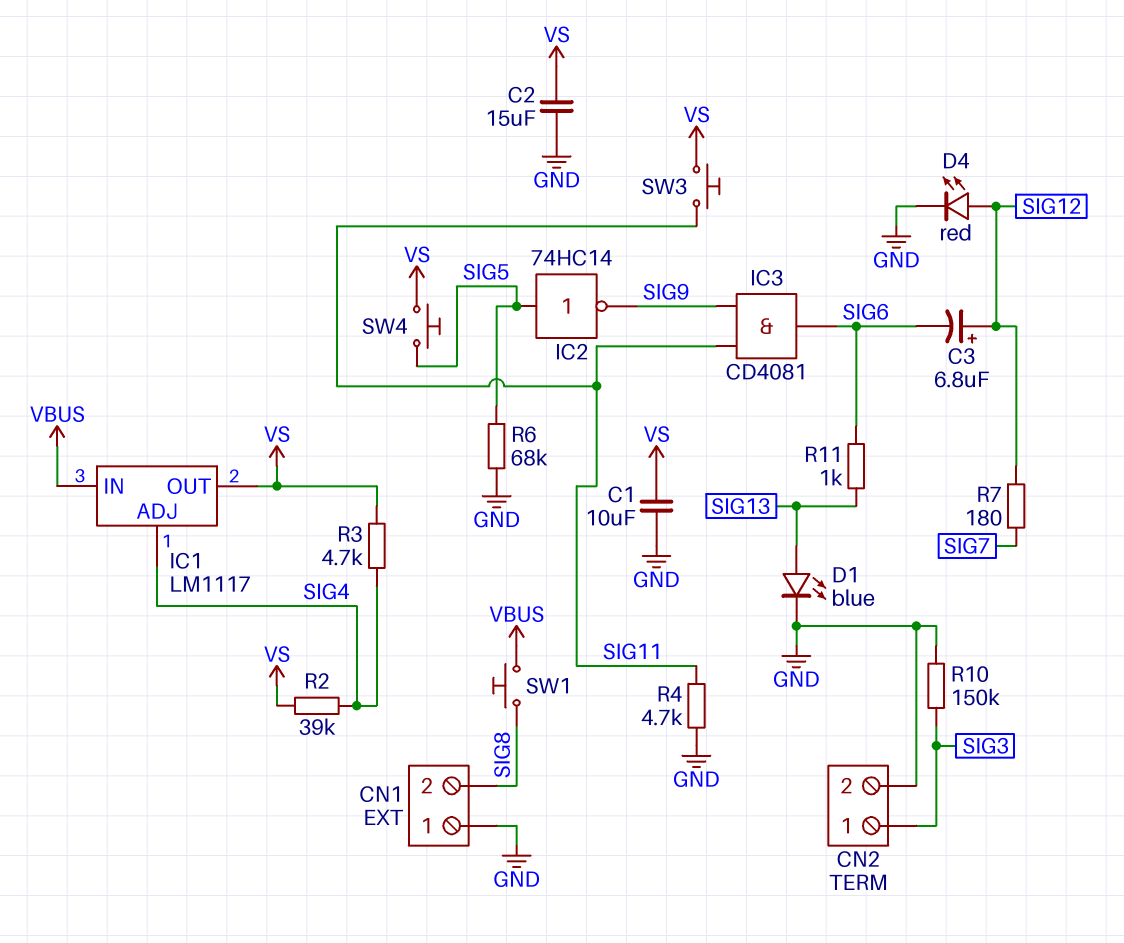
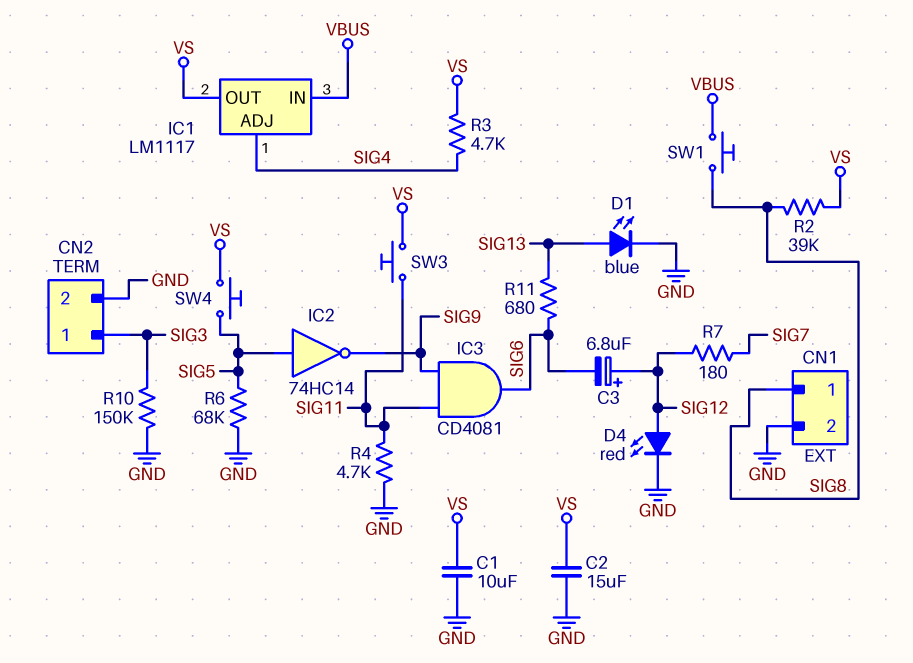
CN1 pin 1: GND -> SIG8
CN1 pin 2: SIG8 -> GND
R2: 39k (SIG4, VS) -> 39k (SIG8, VS)
R11: 1k (SIG6, SIG13) -> 680 (SIG6, SIG13)

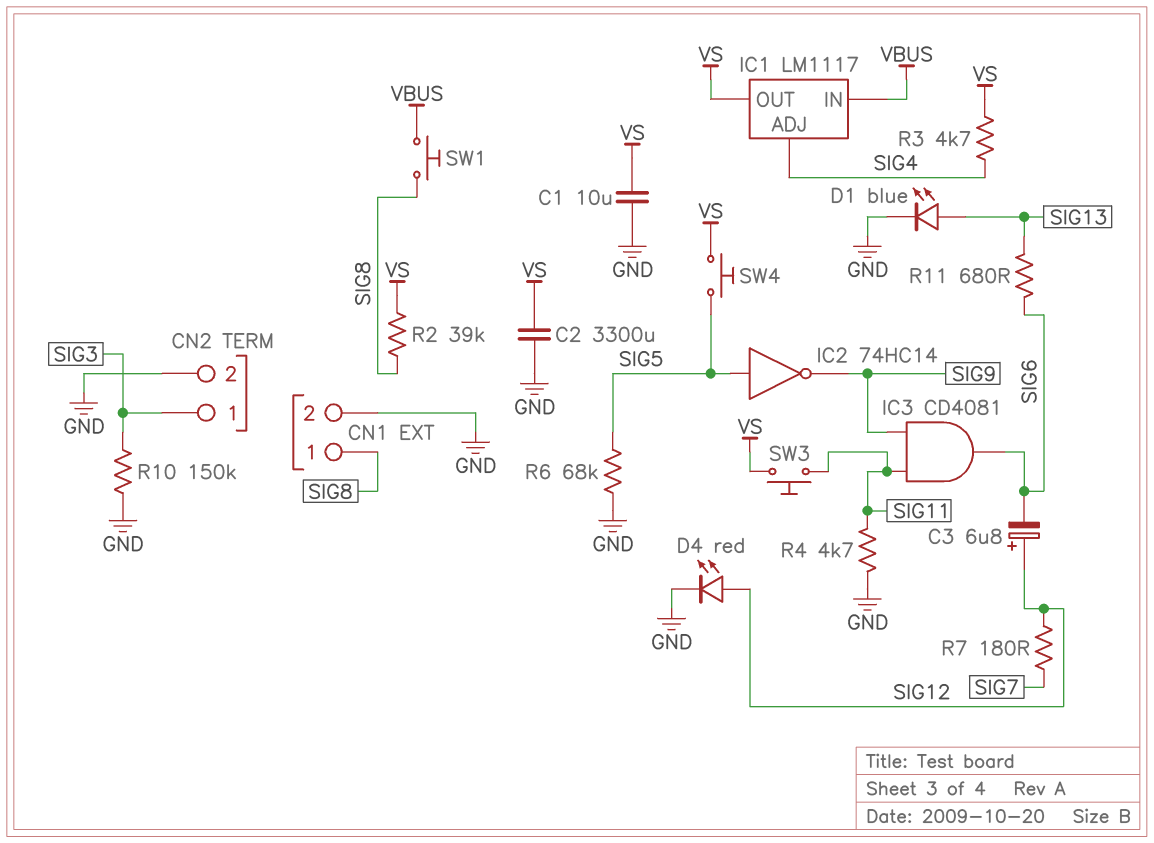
C2: 15uF (GND, VS) -> 3300uF (GND, VS)

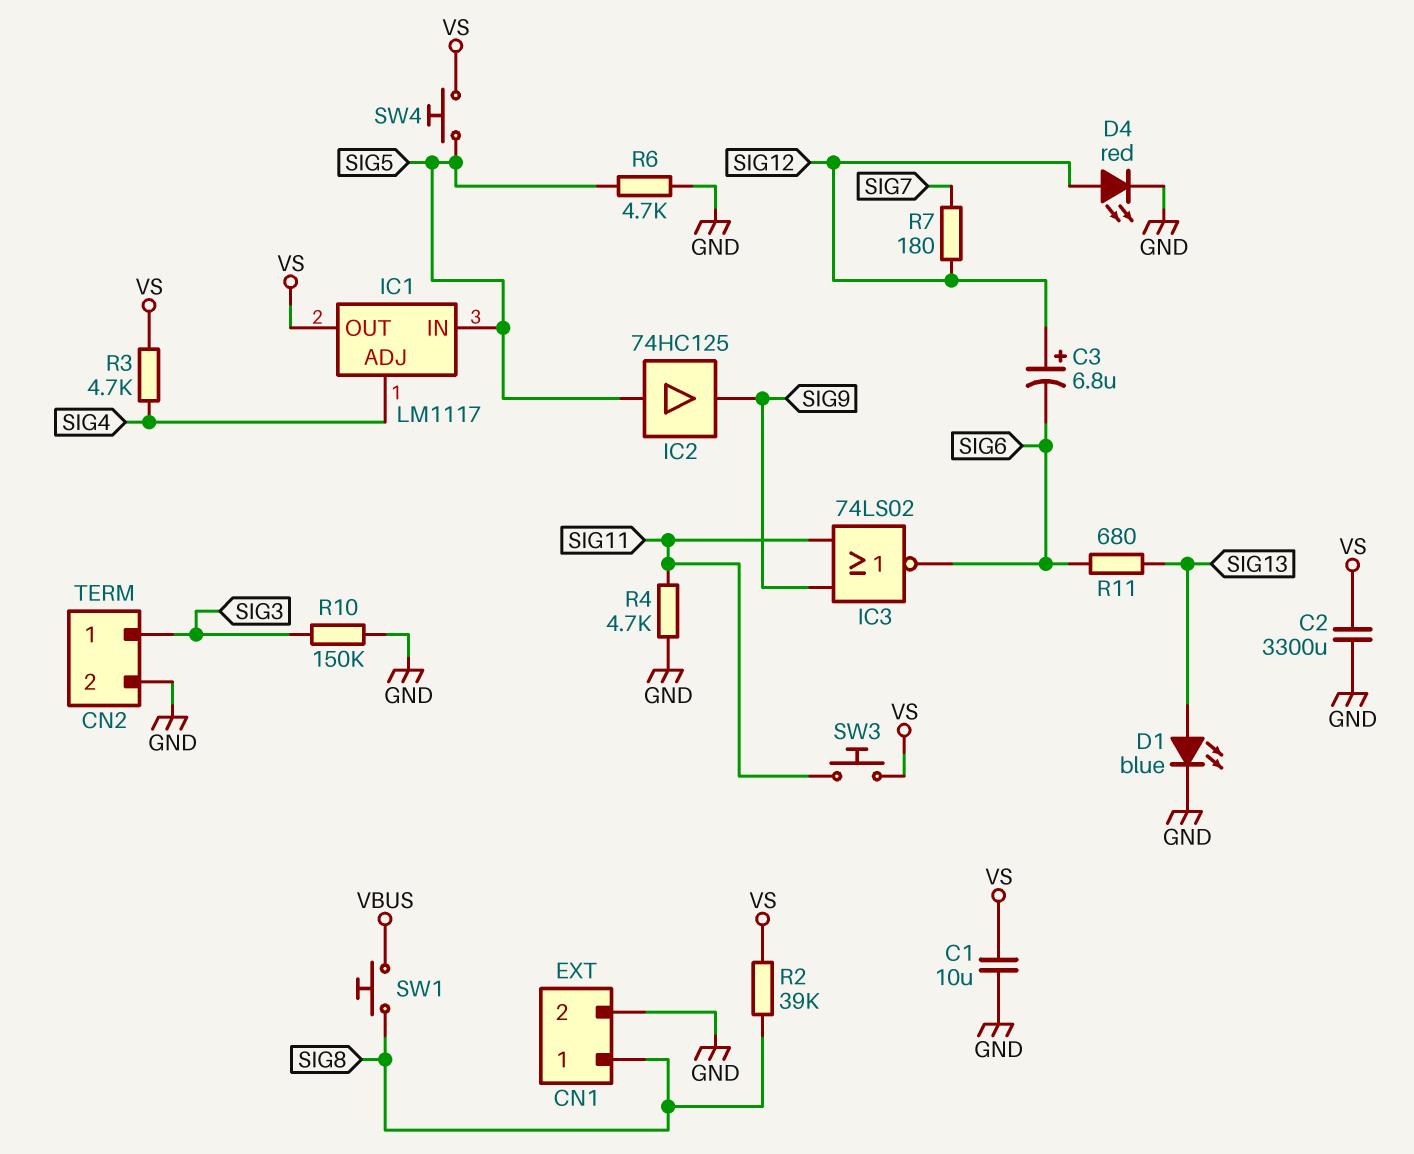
IC1 pin IN: VBUS -> SIG5
IC2: NOT 74HC14 (in SIG5, out SIG9) -> buffer 74HC125 (in SIG5, out SIG9)
IC3: AND CD4081 (in SIG9, in SIG11, out SIG6) -> NOR 74LS02 (in SIG9, in SIG11, out SIG6)
R6: 68k (GND, SIG5) -> 4.7k (GND, SIG5)

